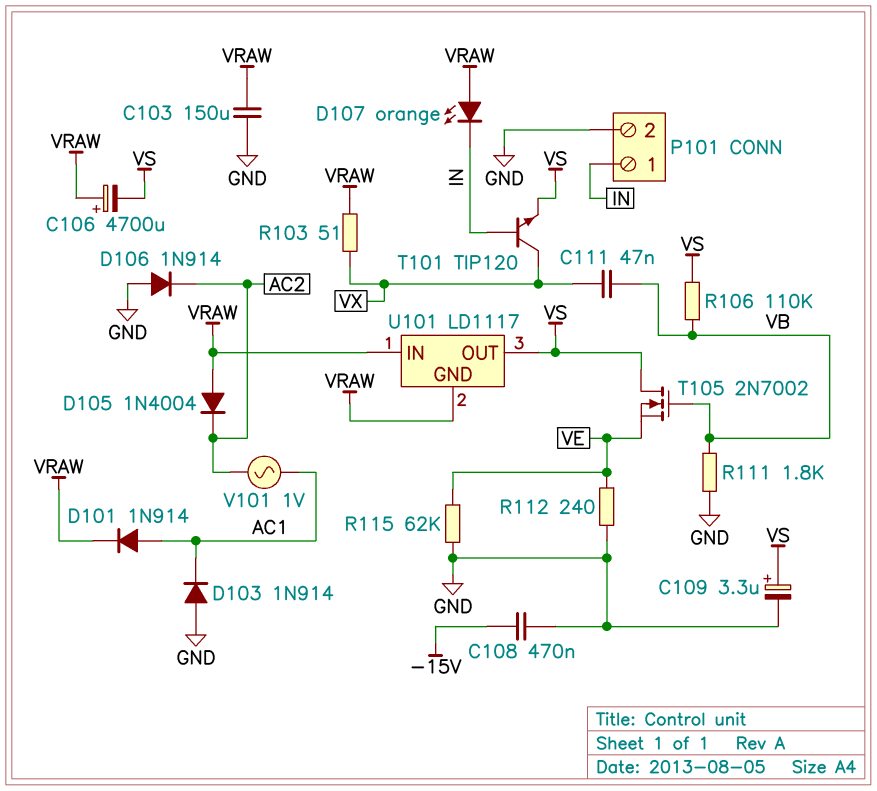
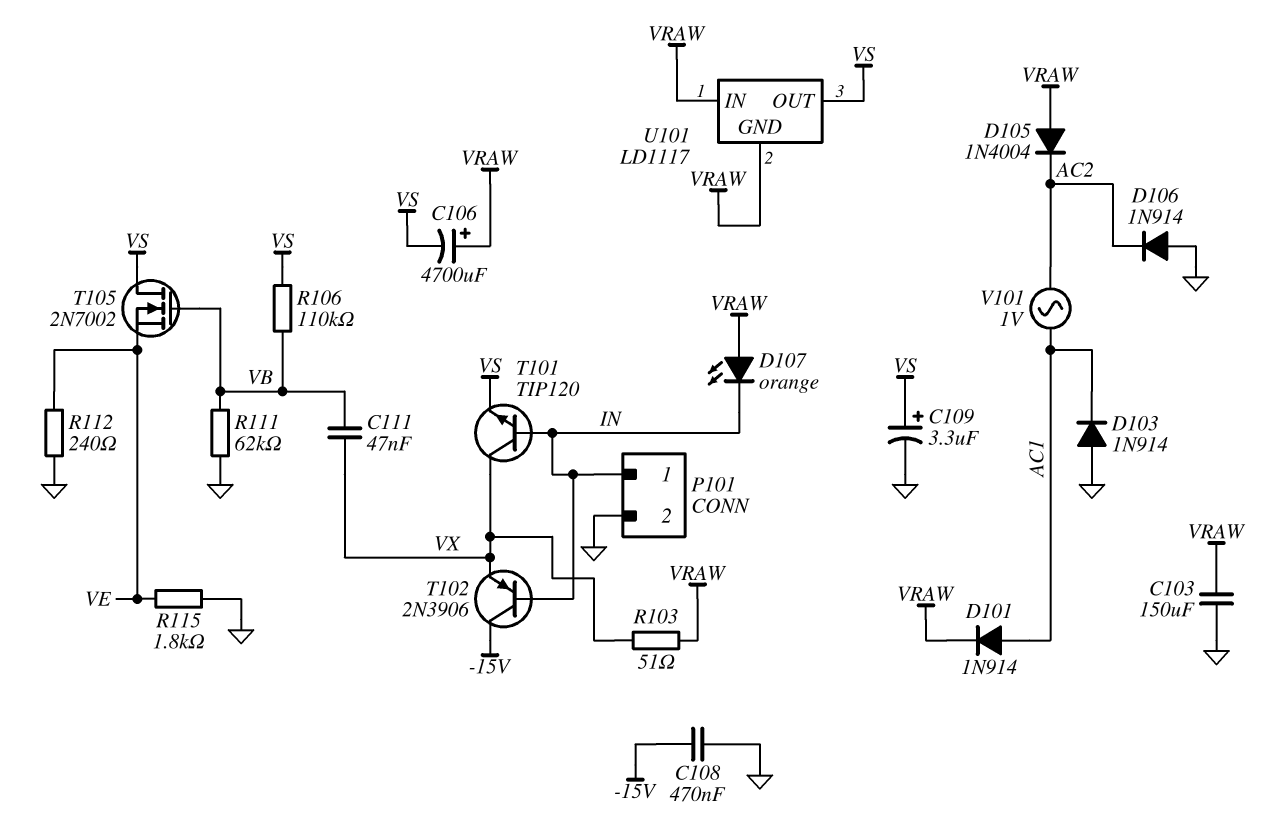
R111: 1.8k (GND, VB) -> 62k (GND, VB)
R115: 62k (GND, VE) -> 1.8k (GND, VE)
T102: none -> PNP 2N3906 (B IN, C -15V, E VX)

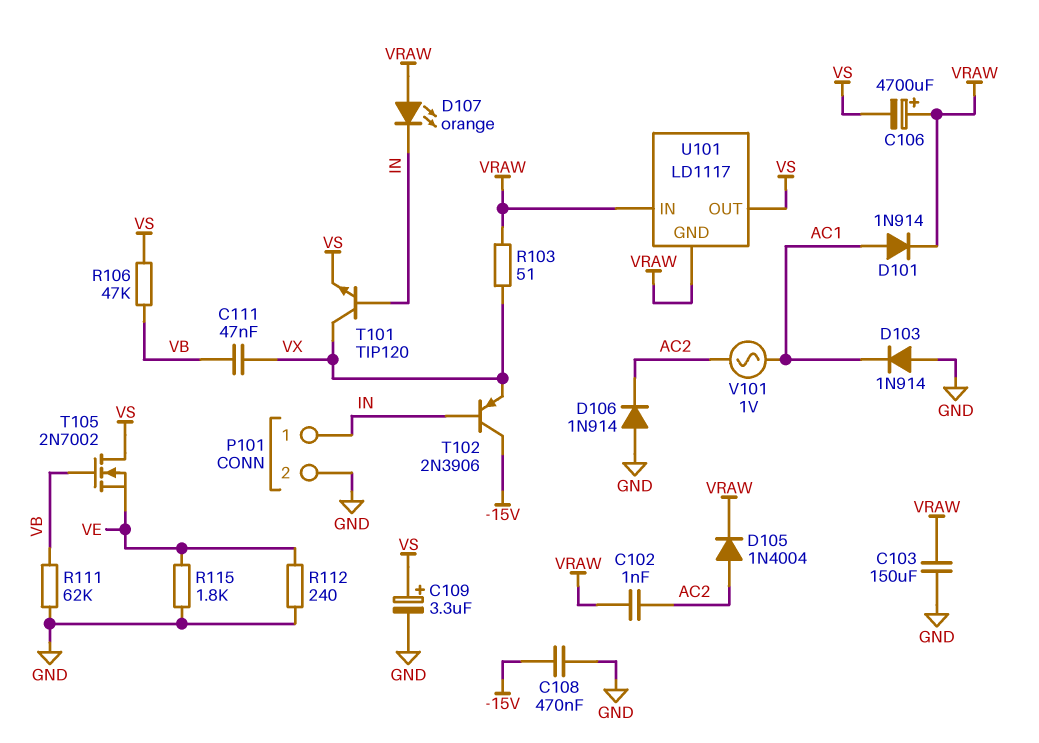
C102: none -> 1nF (AC2, VRAW)
D105: diode 1N4004 (A VRAW, K AC2) -> diode 1N4004 (A AC2, K VRAW)
R106: 110k (VB, VS) -> 47k (VB, VS)

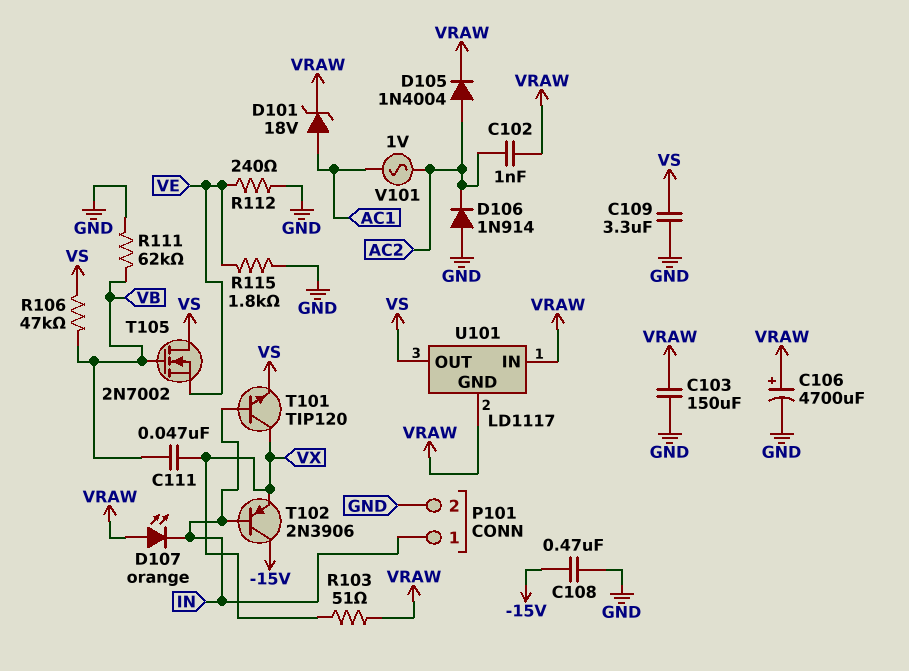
C106: 4700uF (plus VRAW, minus VS) -> 4700uF (plus VRAW, minus GND)
C109: 3.3uF (plus VS, minus GND) -> 3.3uF (GND, VS)
D101: diode 1N914 (A AC1, K VRAW) -> zener 18V (A AC1, K VRAW)
D103: diode 1N914 (A GND, K AC1) -> none

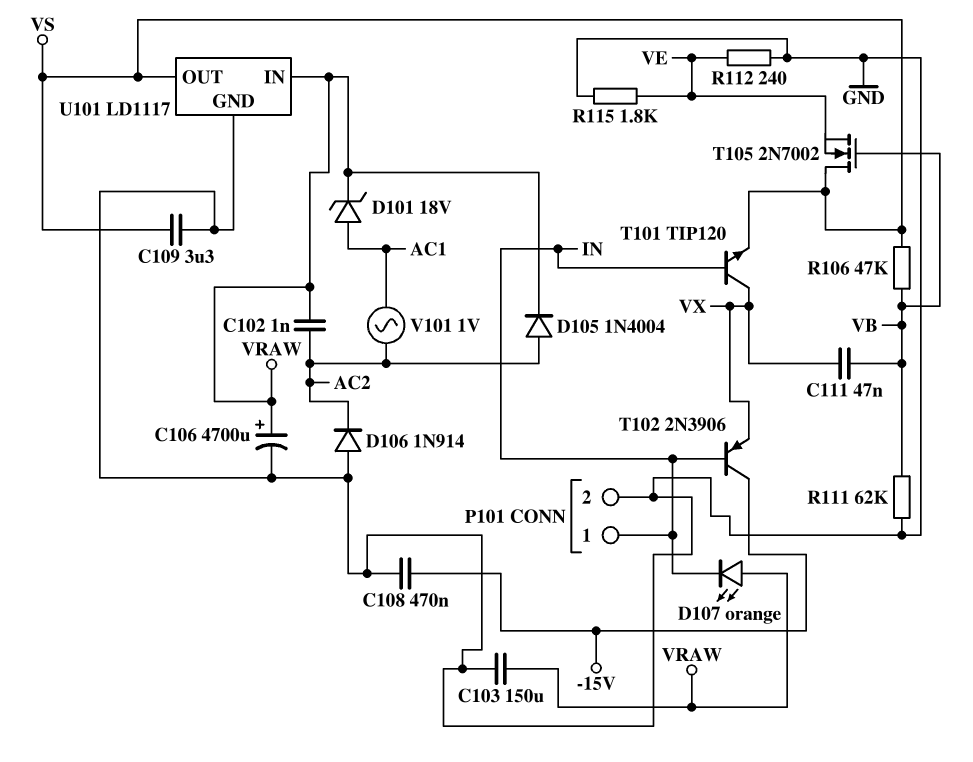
R103: 51 (VRAW, VX) -> none
U101 pin GND: VRAW -> GND

